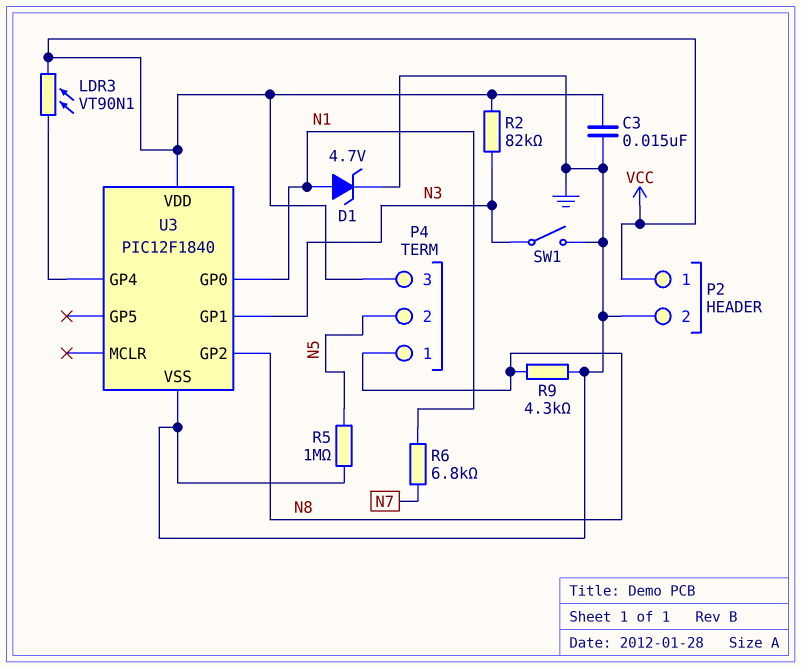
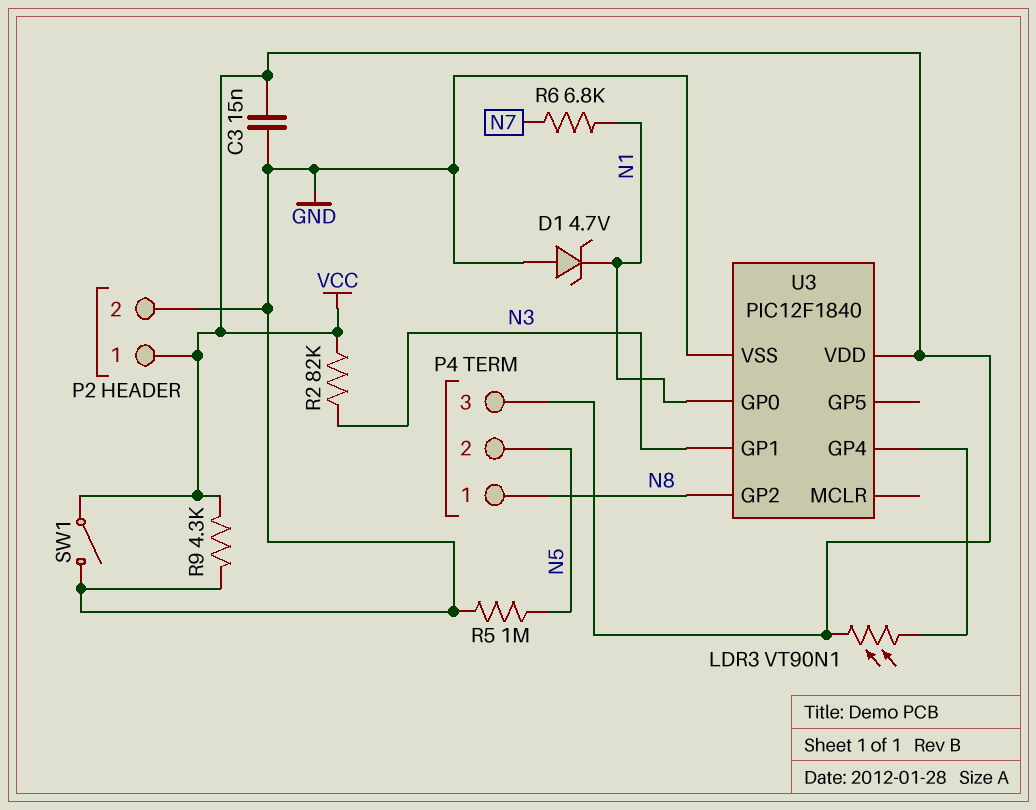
D1: zener 4.7V (A N1, K GND) -> zener 4.7V (A GND, K N1)
R9: 4.3k (GND, N8) -> 4.3k (GND, VCC)
SW1: switch (GND, N3) -> switch (GND, VCC)

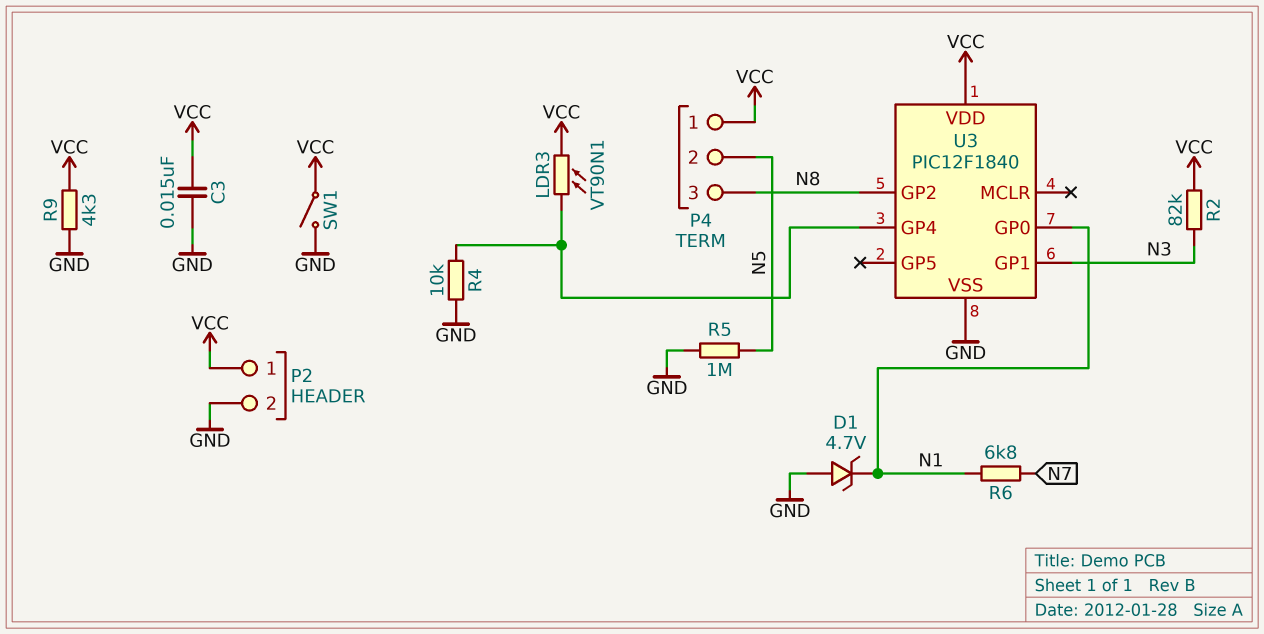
P4 pin 1: N8 -> VCC
P4 pin 3: VCC -> N8
R4: none -> 10k (GND, U3/GP4)

